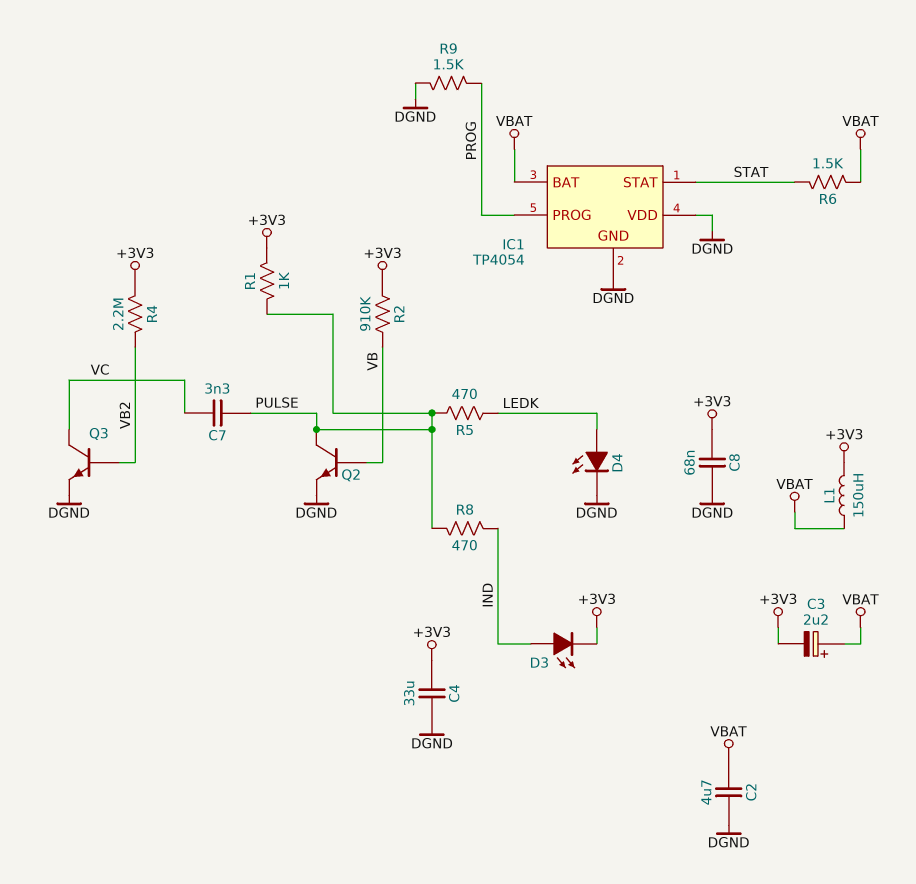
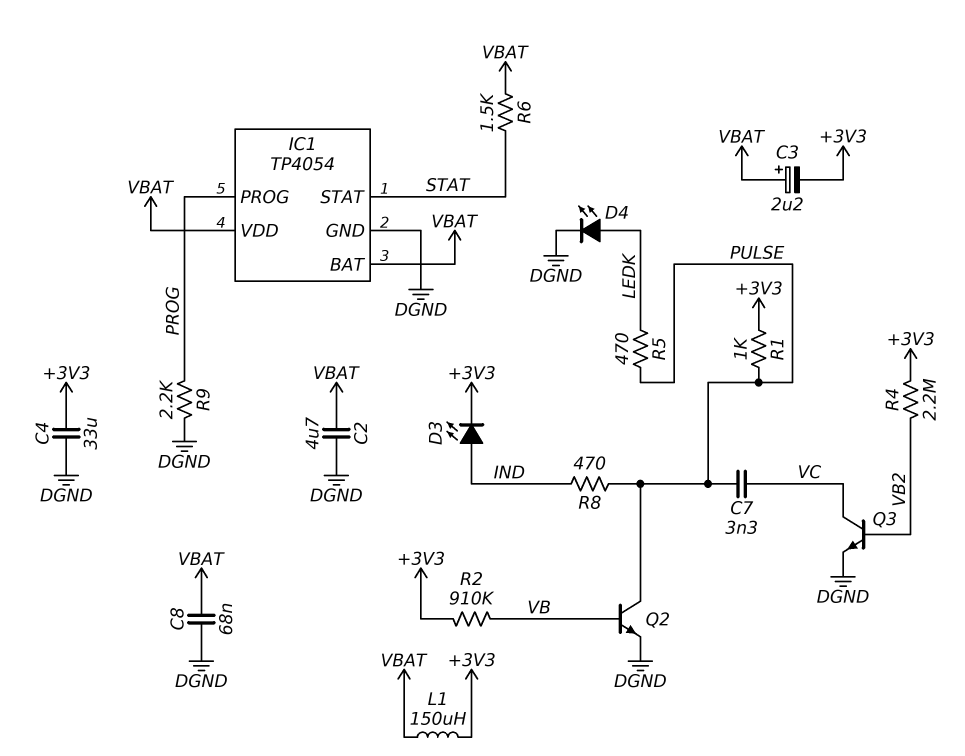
C8: 68nF (+3V3, DGND) -> 68nF (DGND, VBAT)
IC1 pin VDD: DGND -> VBAT
R9: 1.5k (DGND, PROG) -> 2.2k (DGND, PROG)

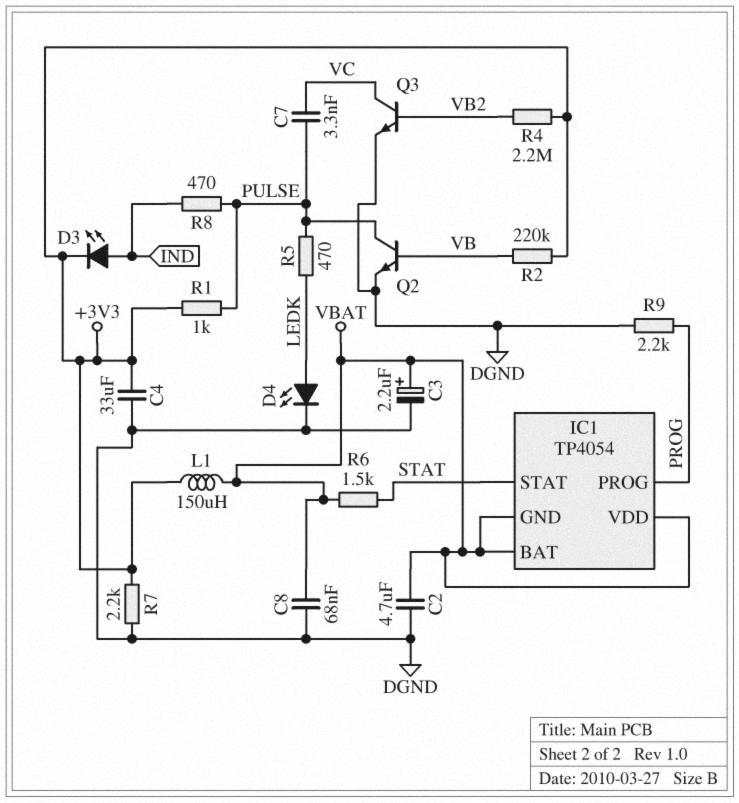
C3: 2.2uF (plus VBAT, minus +3V3) -> 2.2uF (plus VBAT, minus DGND)
IC1 pin GND: DGND -> VBAT
R2: 910k (+3V3, VB) -> 220k (+3V3, VB)
R7: none -> 2.2k (+3V3, DGND)

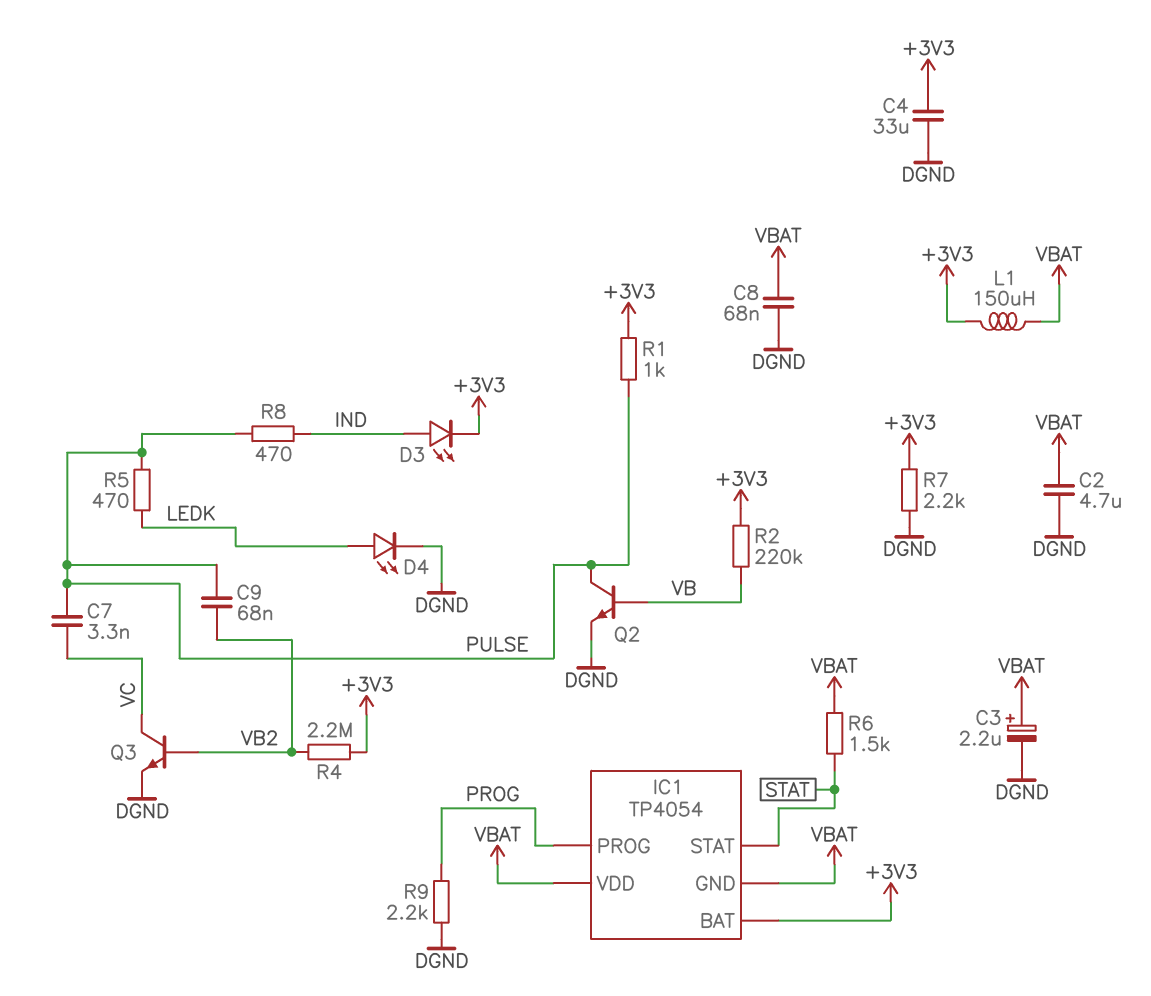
C9: none -> 68nF (PULSE, VB2)
IC1 pin BAT: VBAT -> +3V3

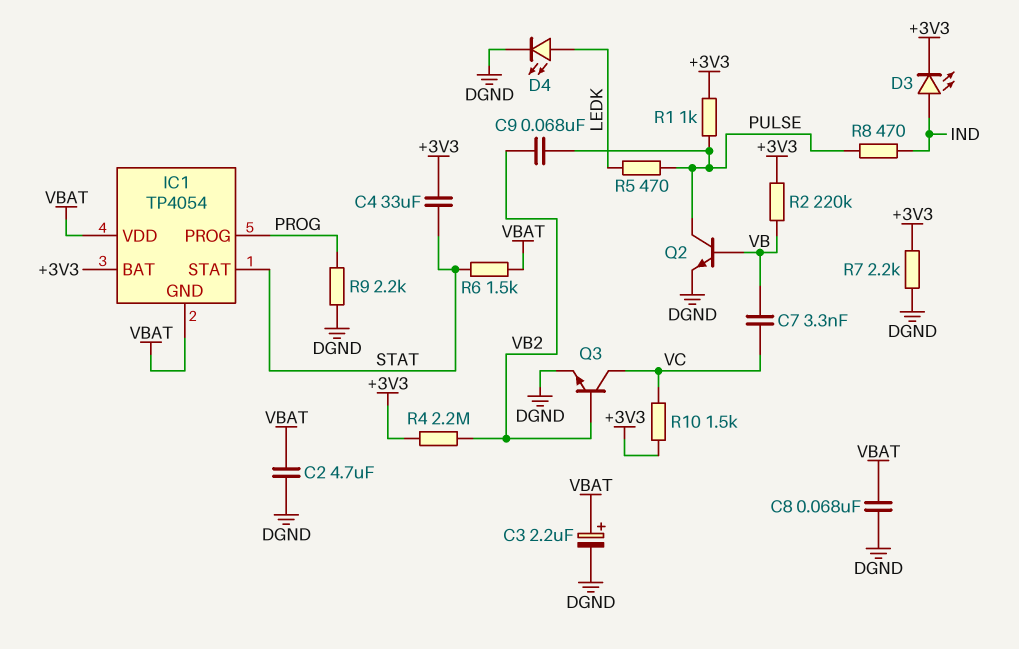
C4: 33uF (+3V3, DGND) -> 33uF (+3V3, STAT)
C7: 3.3nF (PULSE, VC) -> 3.3nF (VB, VC)
L1: 150uH (+3V3, VBAT) -> none
R10: none -> 1.5k (+3V3, VC)

